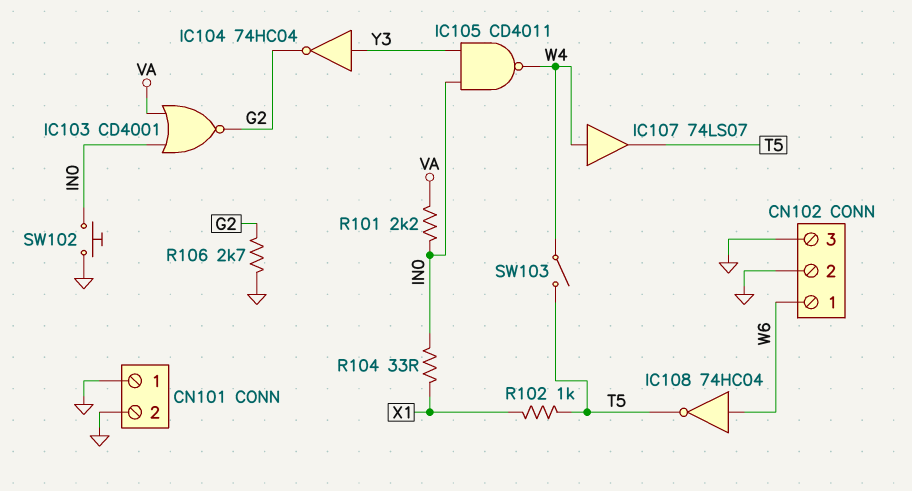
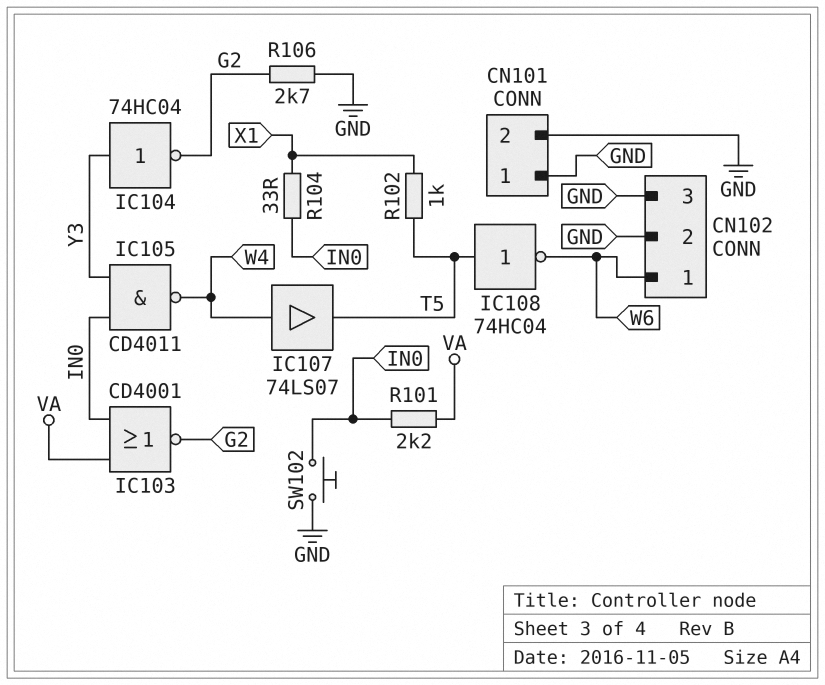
IC108: NOT 74HC04 (in W6, out T5) -> NOT 74HC04 (in T5, out W6)
SW103: switch (T5, W4) -> none

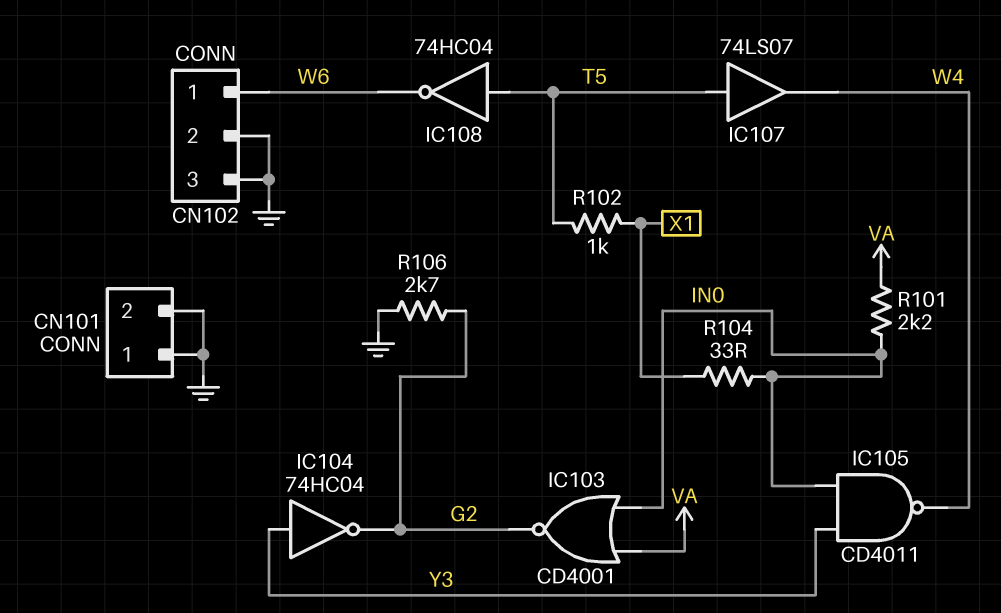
IC107: buffer 74LS07 (in W4, out T5) -> buffer 74LS07 (in T5, out W4)
SW102: button (GND, IN0) -> none

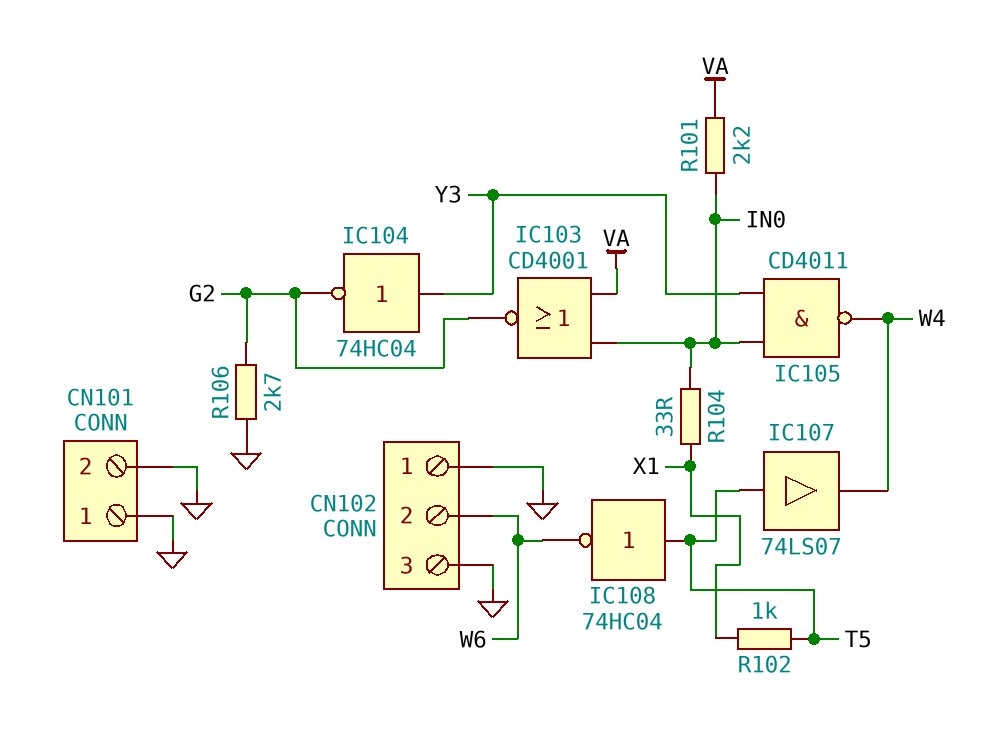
CN102 pin 1: W6 -> GND
CN102 pin 2: GND -> W6

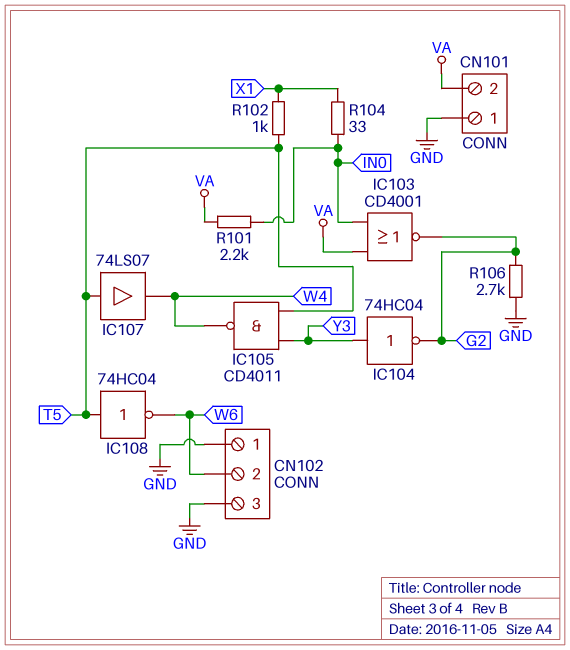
CN101 pin 2: GND -> VA
IC105: NAND CD4011 (in IN0, in Y3, out W4) -> NAND CD4011 (in T5, in Y3, out W4)

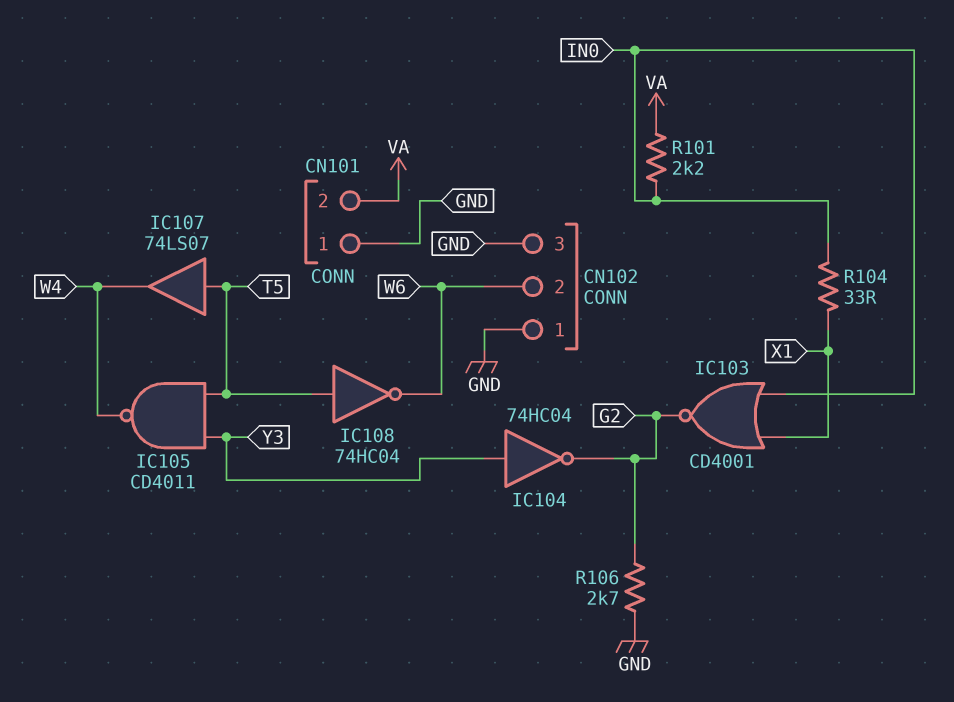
IC103: NOR CD4001 (in IN0, in VA, out G2) -> NOR CD4001 (in IN0, in X1, out G2)
R102: 1k (T5, X1) -> none

